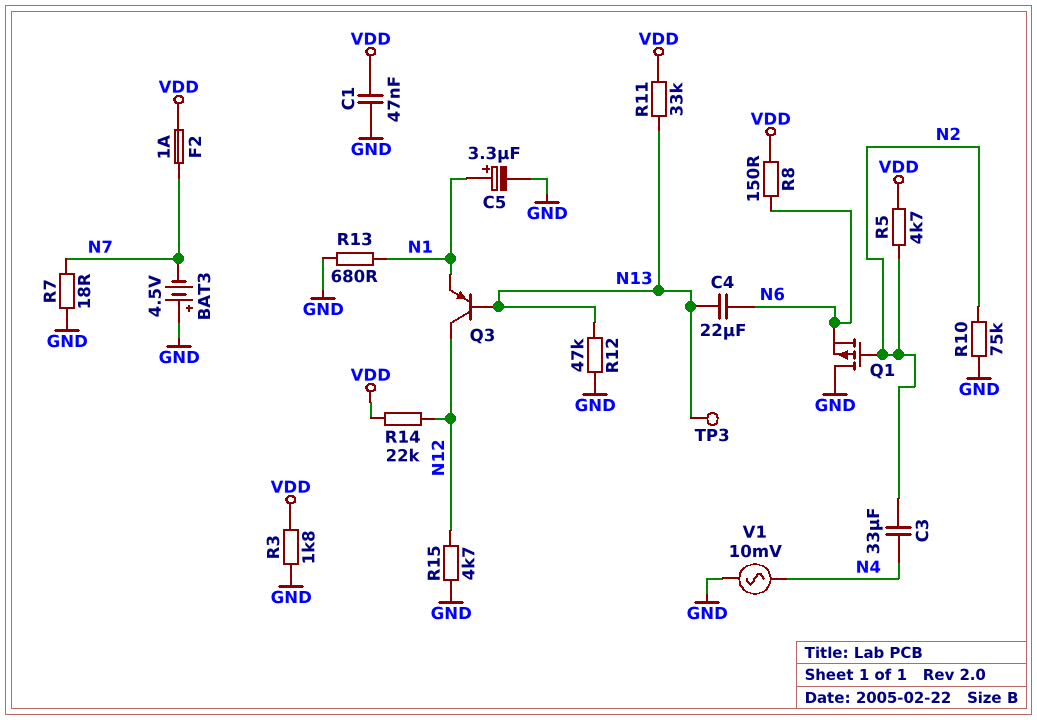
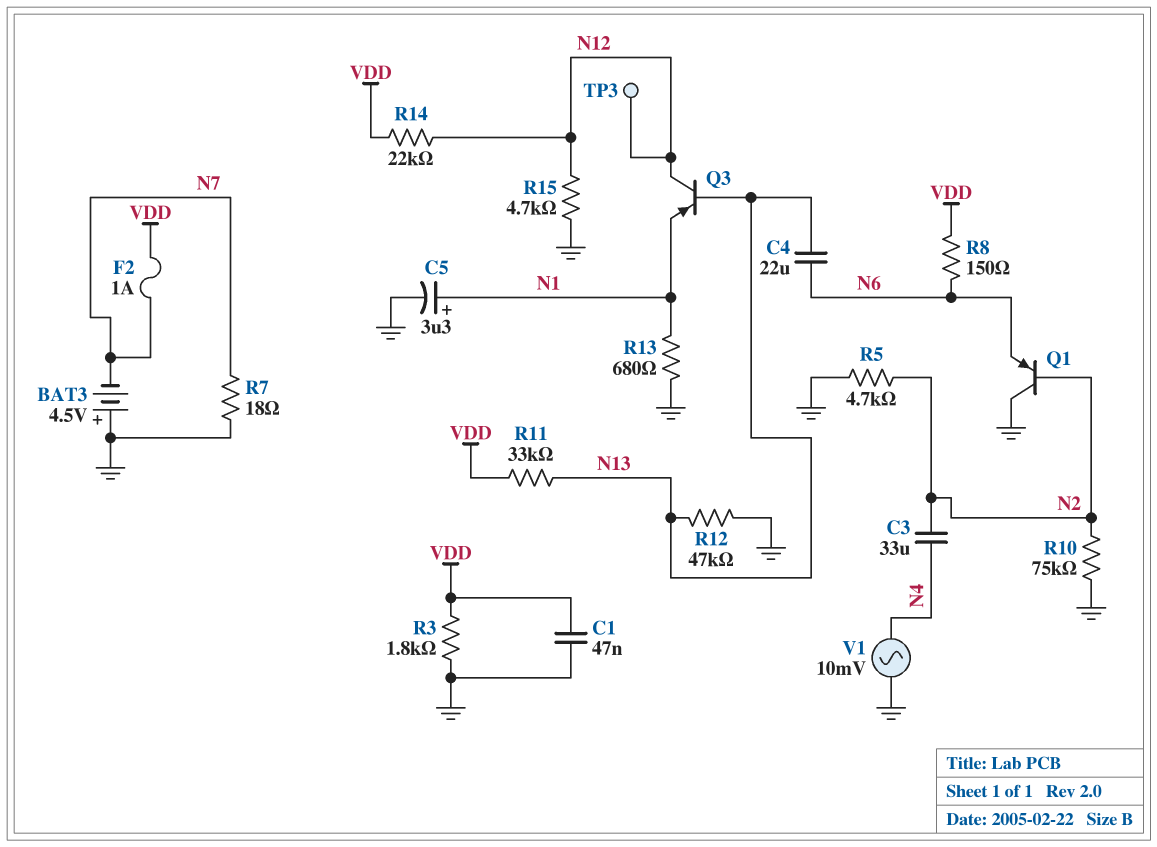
Q1: PMOS (G N2, D GND, S N6) -> PNP (B N2, C GND, E N6)
R5: 4.7k (N2, VDD) -> 4.7k (GND, N2)
TP3: test point (N13) -> test point (N12)

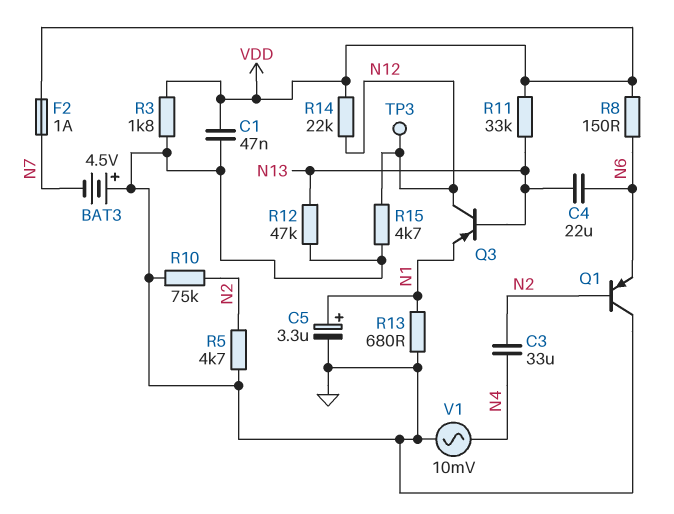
R7: 18 (GND, N7) -> none

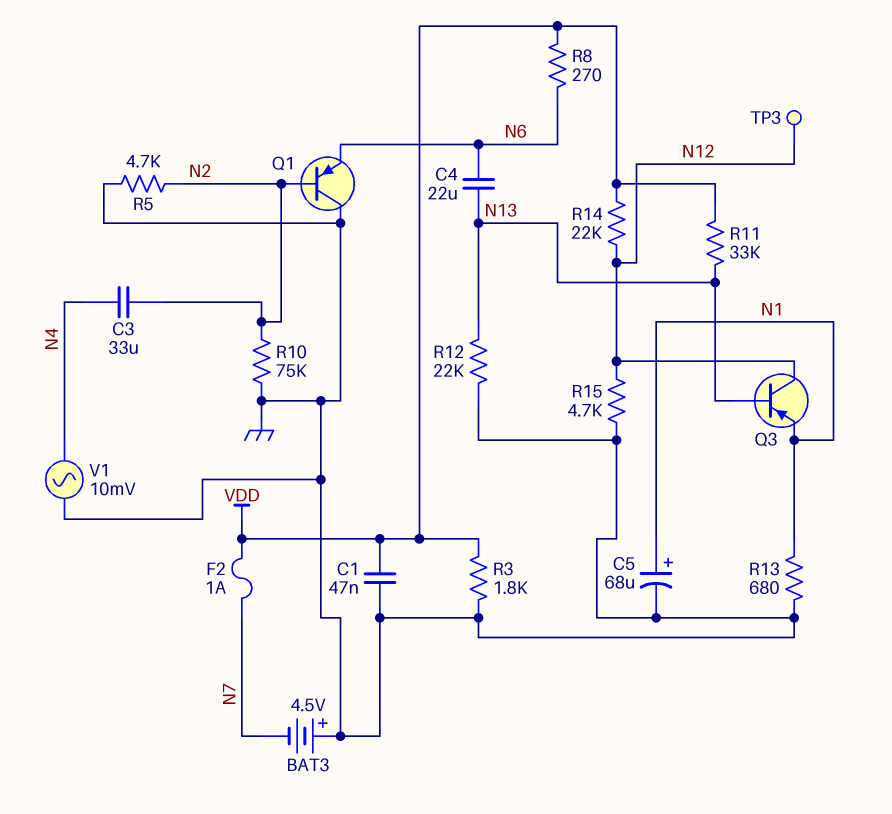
C5: 3.3uF (plus N1, minus GND) -> 68uF (plus N1, minus GND)
R8: 150 (N6, VDD) -> 270 (N6, VDD)
R12: 47k (GND, N13) -> 22k (GND, N13)

